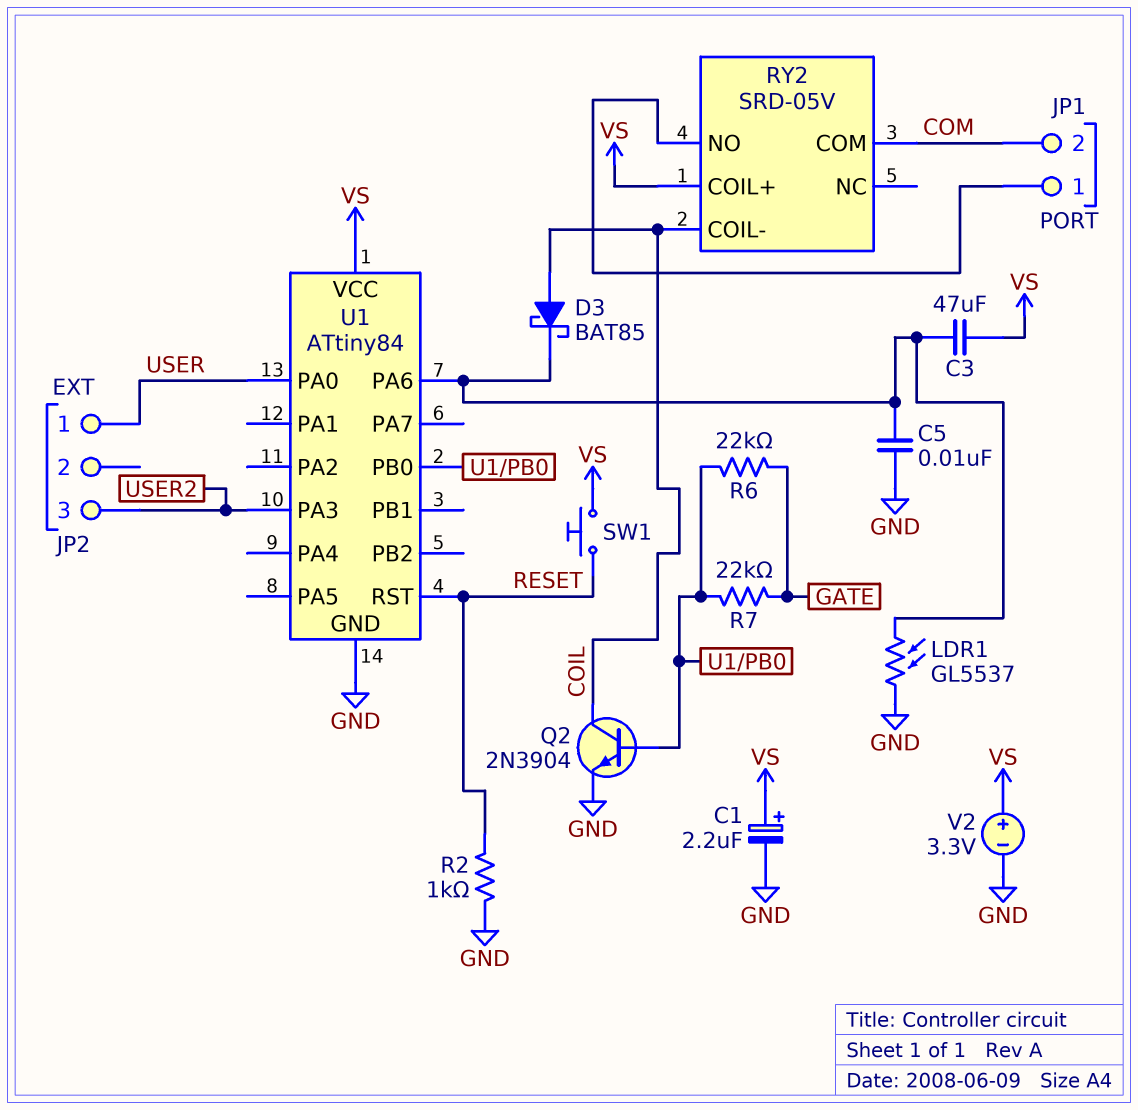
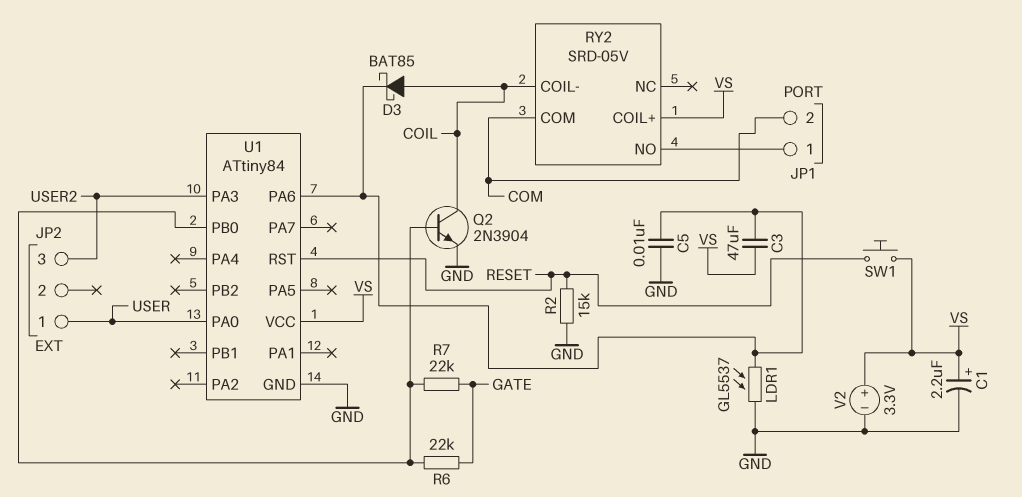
R2: 1k (GND, RESET) -> 15k (GND, RESET)

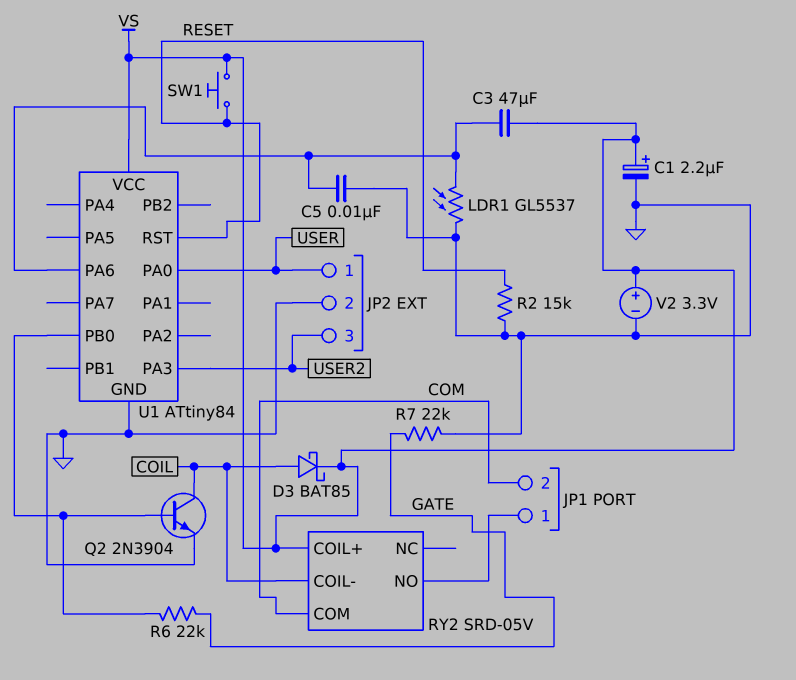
D3: schottky BAT85 (A COIL, K U1/PA6) -> schottky BAT85 (A COIL, K VS)
JP2 pin 2: none -> GND
R7: 22k (GATE, U1/PB0) -> 22k (GATE, GND)

